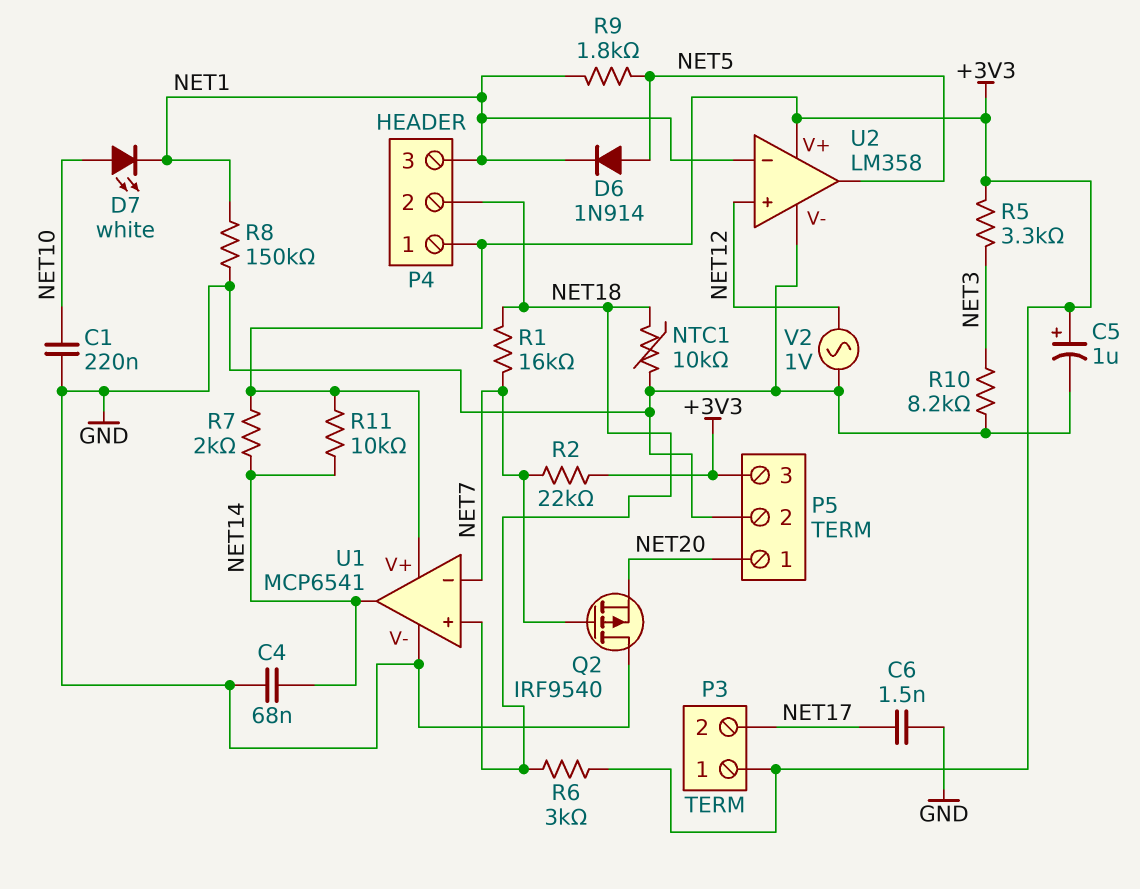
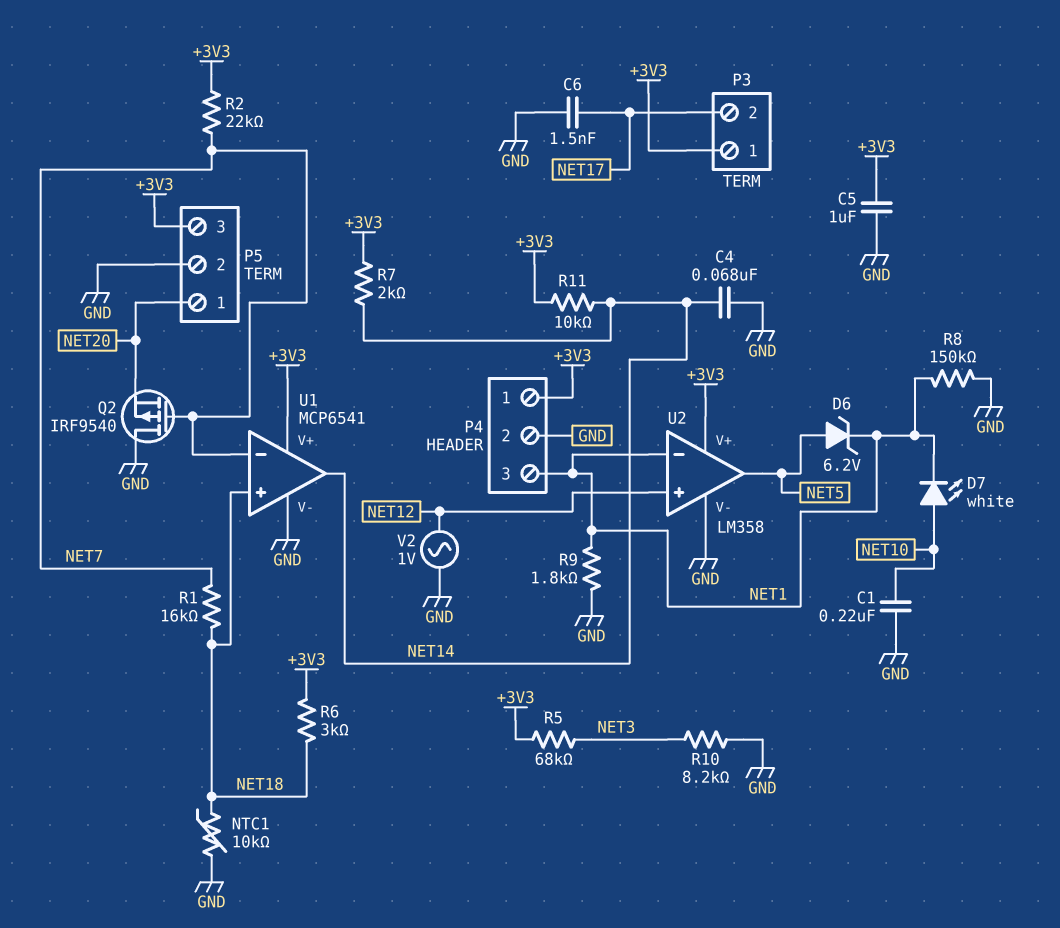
C5: 1uF (plus +3V3, minus GND) -> 1uF (+3V3, GND)
D6: diode 1N914 (A NET5, K NET1) -> zener 6.2V (A NET5, K NET1)
P4 pin 2: NET18 -> GND
R5: 3.3k (+3V3, NET3) -> 68k (+3V3, NET3)
R9: 1.8k (NET1, NET5) -> 1.8k (GND, NET1)

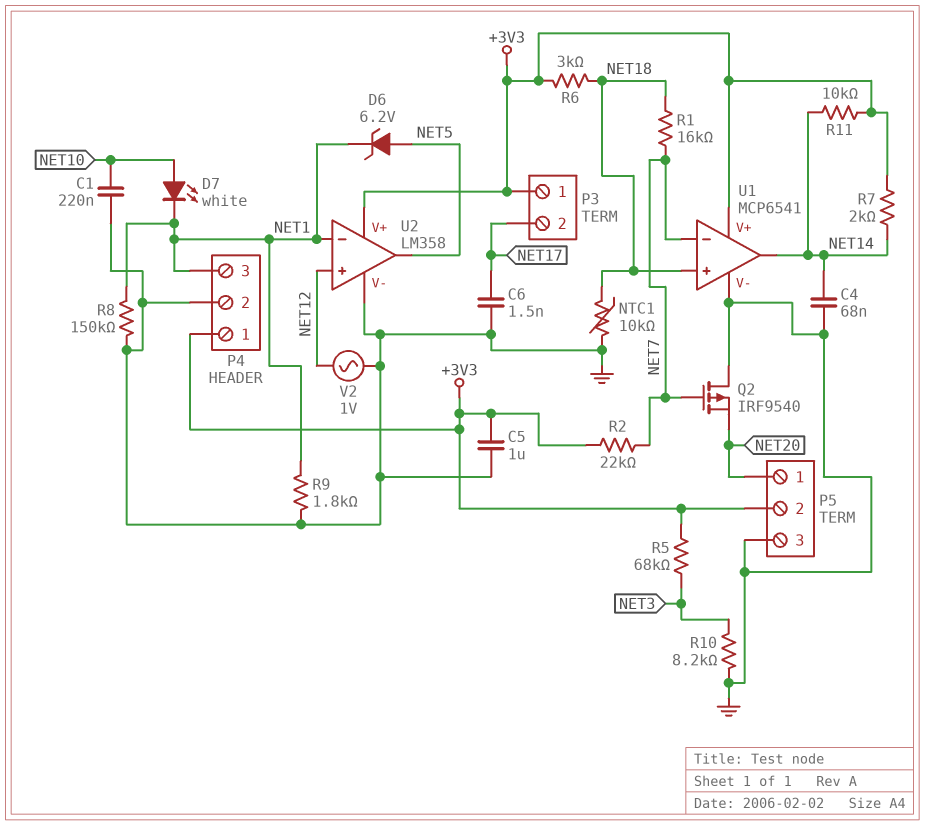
P5 pin 2: GND -> +3V3
P5 pin 3: +3V3 -> GND

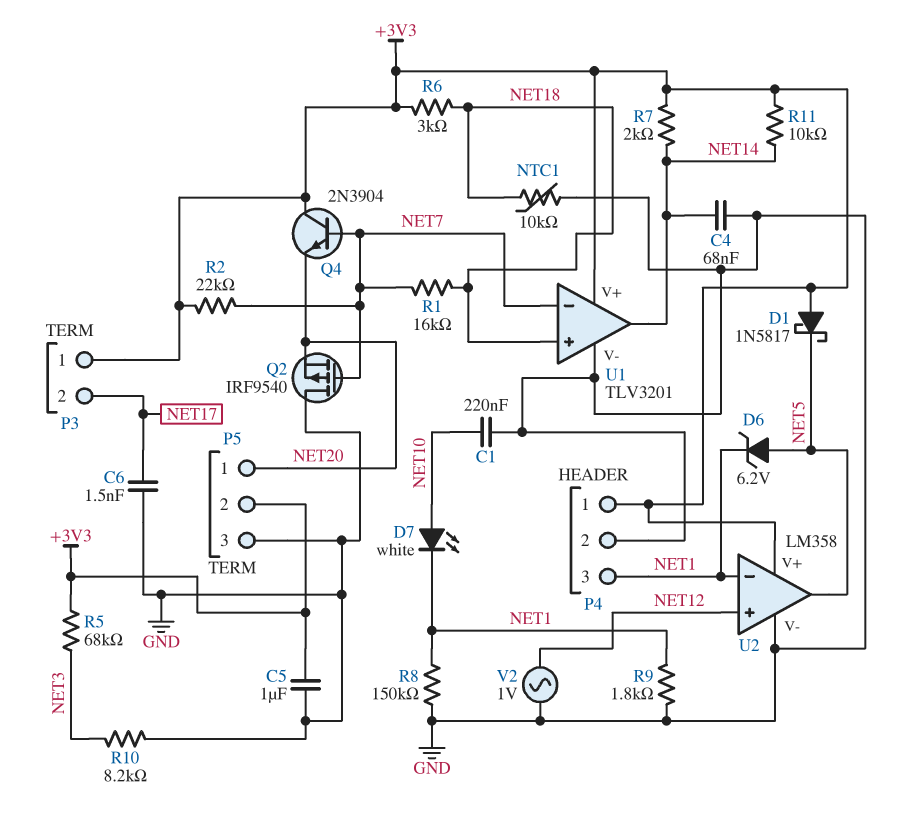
D1: none -> schottky 1N5817 (A +3V3, K NET5)
Q4: none -> NPN 2N3904 (B NET7, C +3V3, E NET20)
U1: MCP6541 -> TLV3201

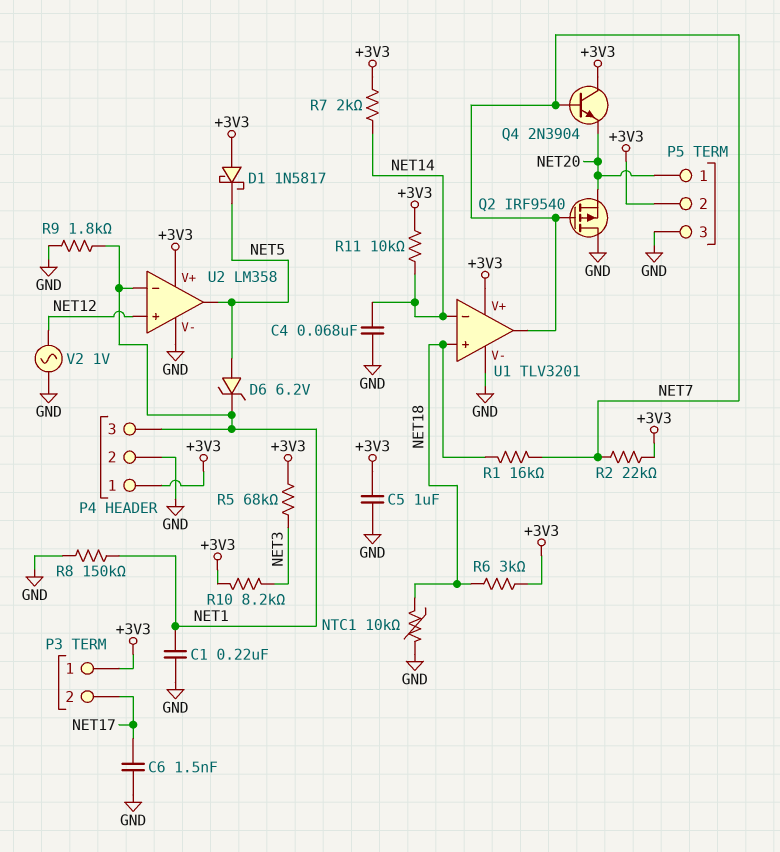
C1: 220nF (GND, NET10) -> 220nF (GND, NET1)
D7: LED white (A NET10, K NET1) -> none
R10: 8.2k (GND, NET3) -> 8.2k (+3V3, NET3)
U1 pin in-: NET7 -> NET14
U1 pin out: NET14 -> NET7

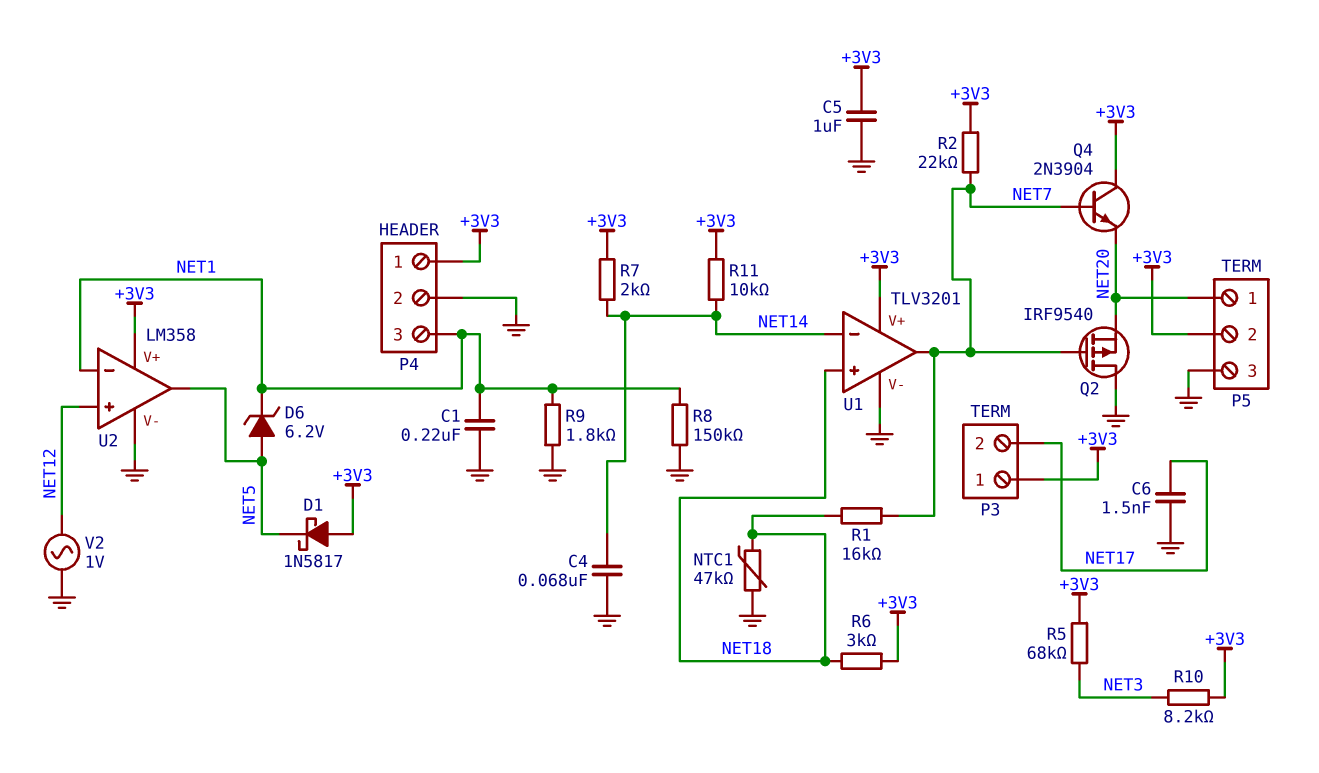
NTC1: 10k (GND, NET18) -> 47k (GND, NET18)

